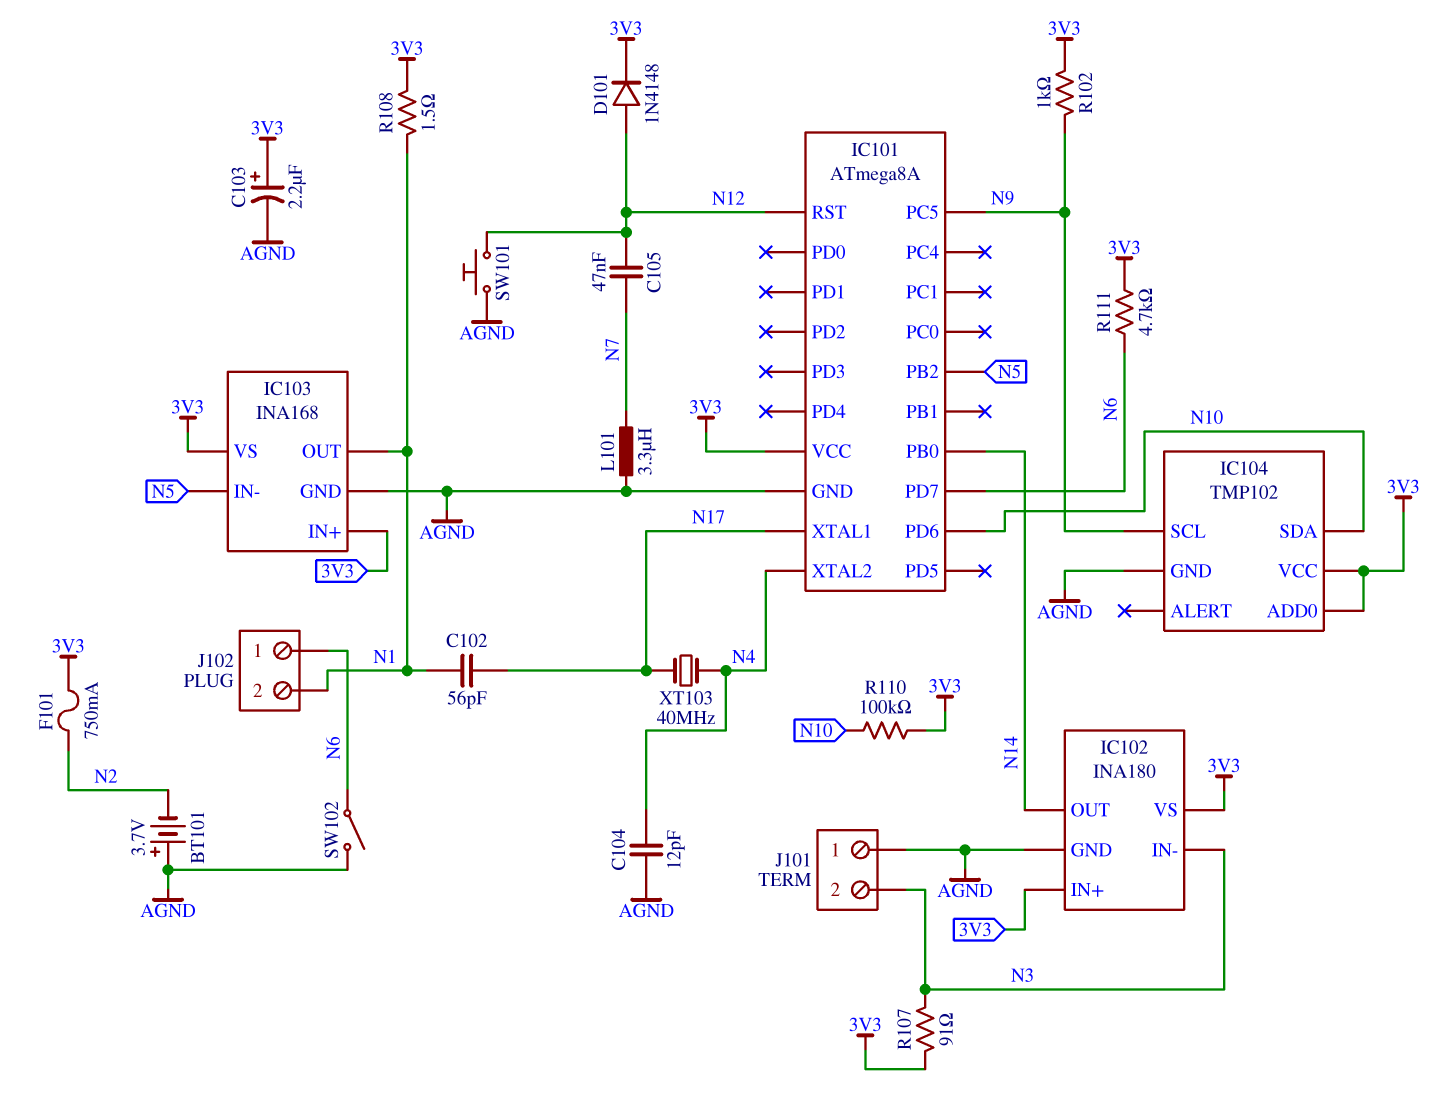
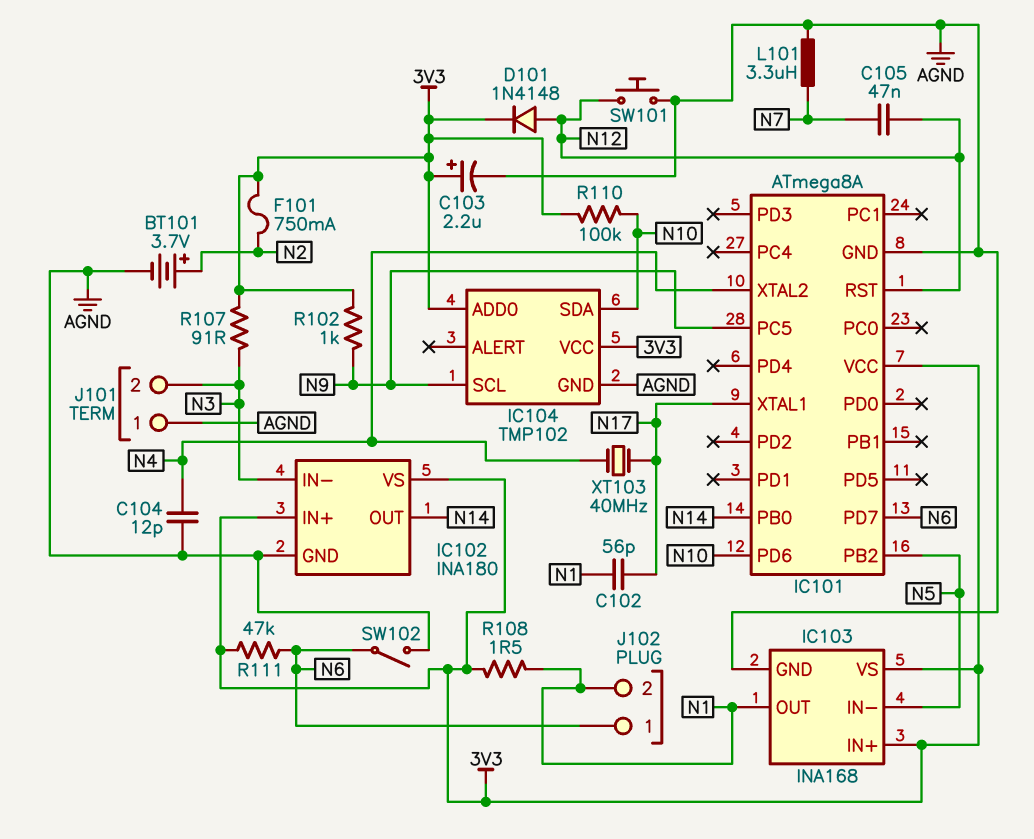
BT101: 3.7V (plus AGND, minus N2) -> 3.7V (plus N2, minus AGND)
R111: 4.7k (3V3, N6) -> 47k (3V3, N6)

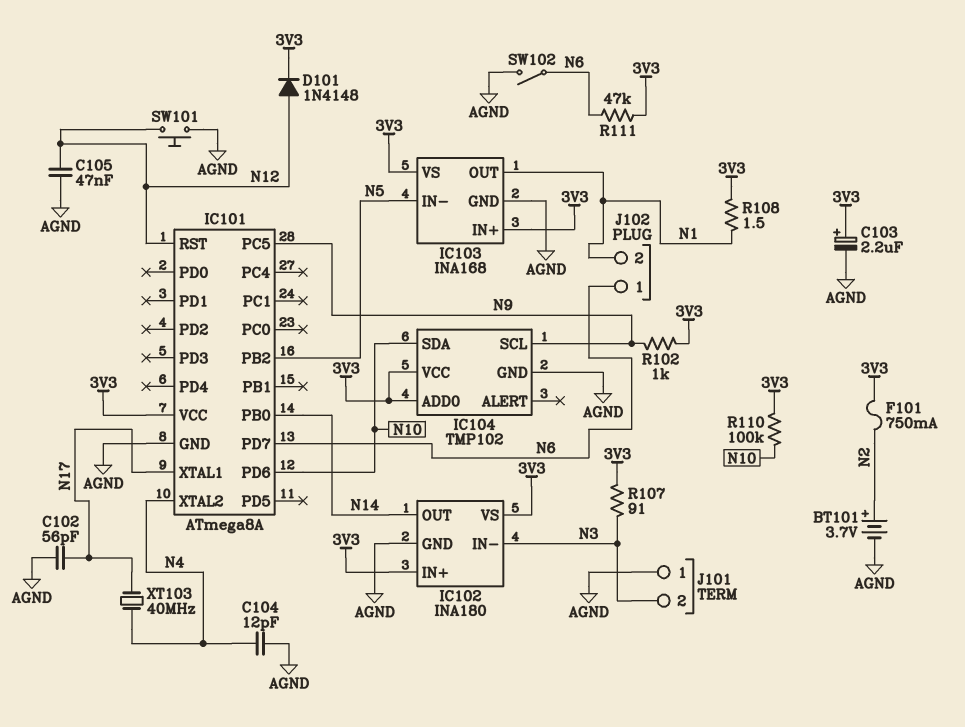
C102: 56pF (N1, N17) -> 56pF (AGND, N17)
C105: 47nF (N7, N12) -> 47nF (AGND, N12)
L101: 3.3uH (AGND, N7) -> none

